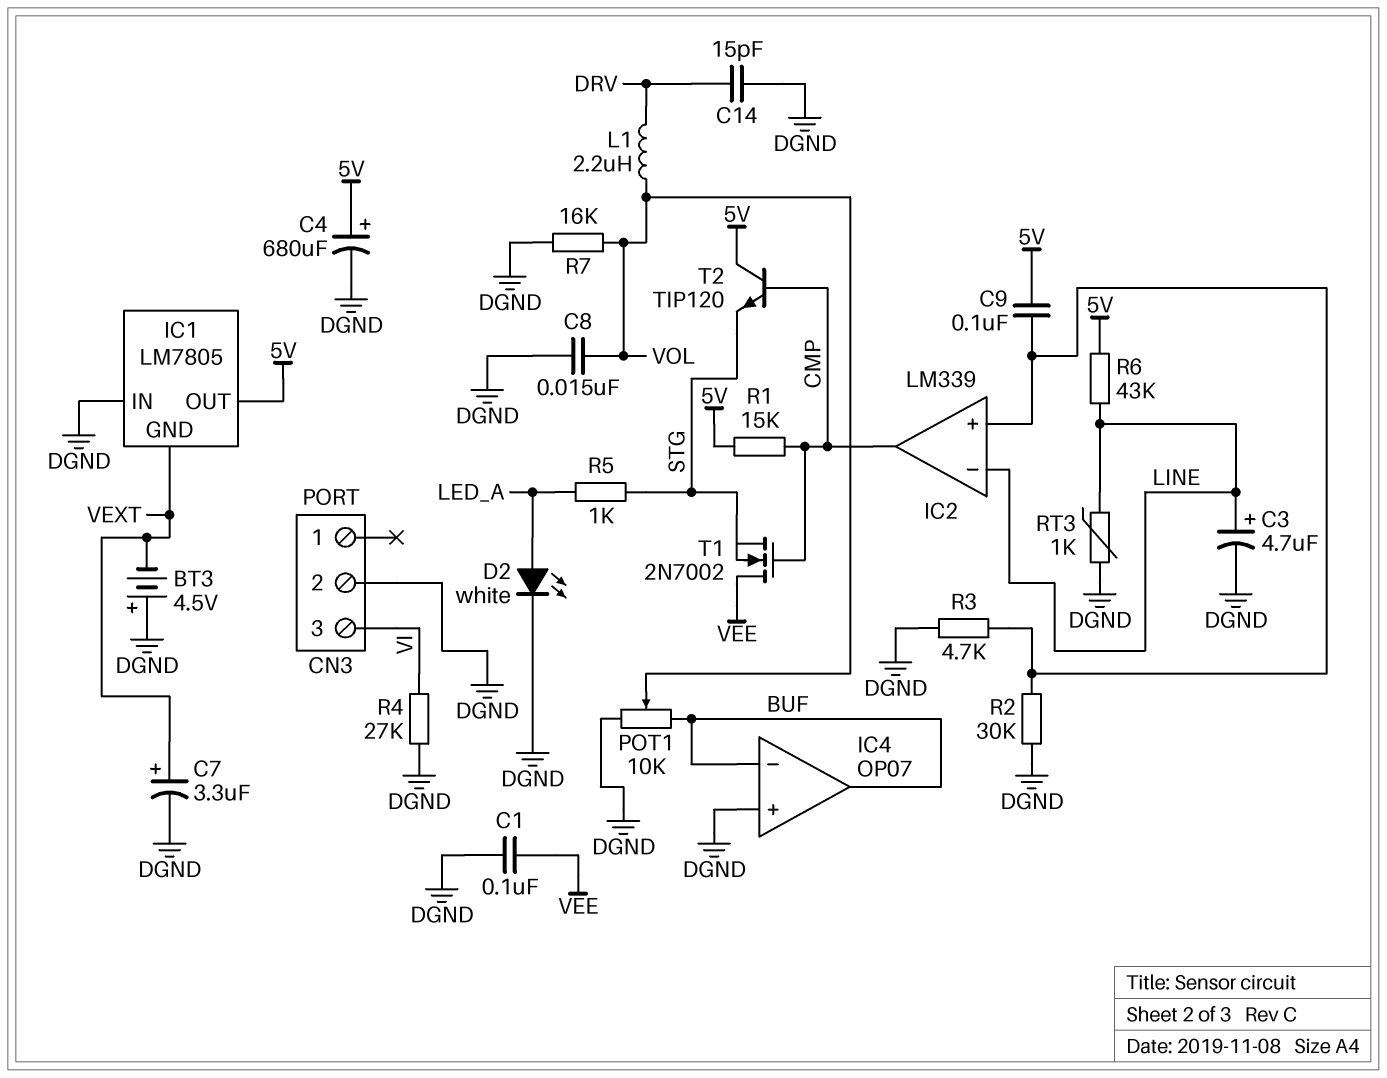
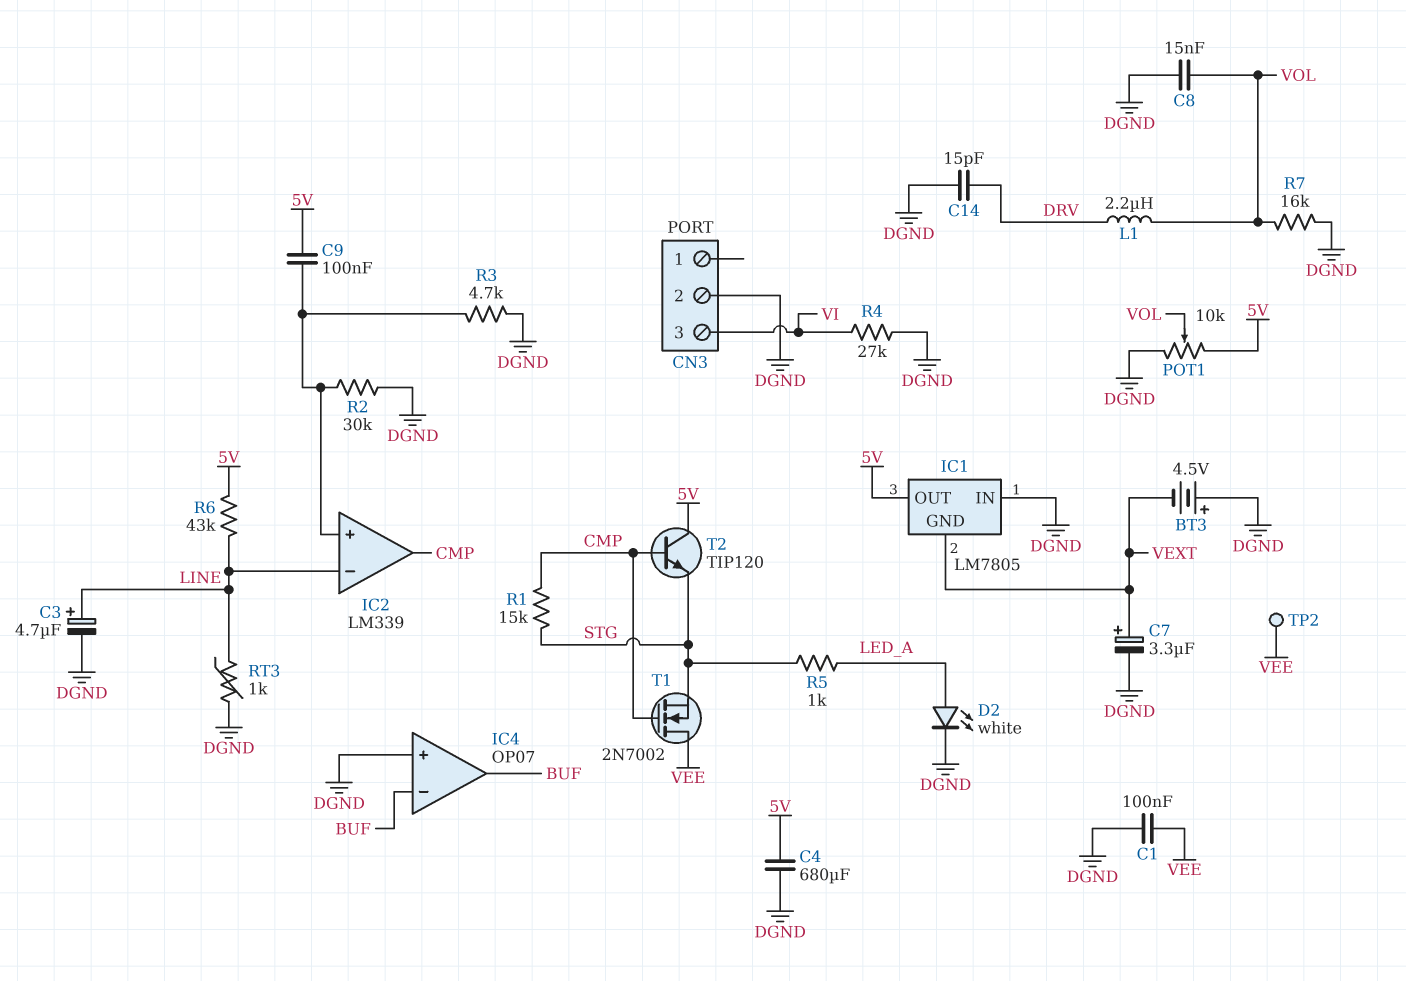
C4: 680uF (plus 5V, minus DGND) -> 680uF (5V, DGND)
POT1: 10k (BUF, DGND, wiper VOL) -> 10k (5V, DGND, wiper VOL)
R1: 15k (5V, CMP) -> 15k (CMP, STG)
TP2: none -> test point (VEE)

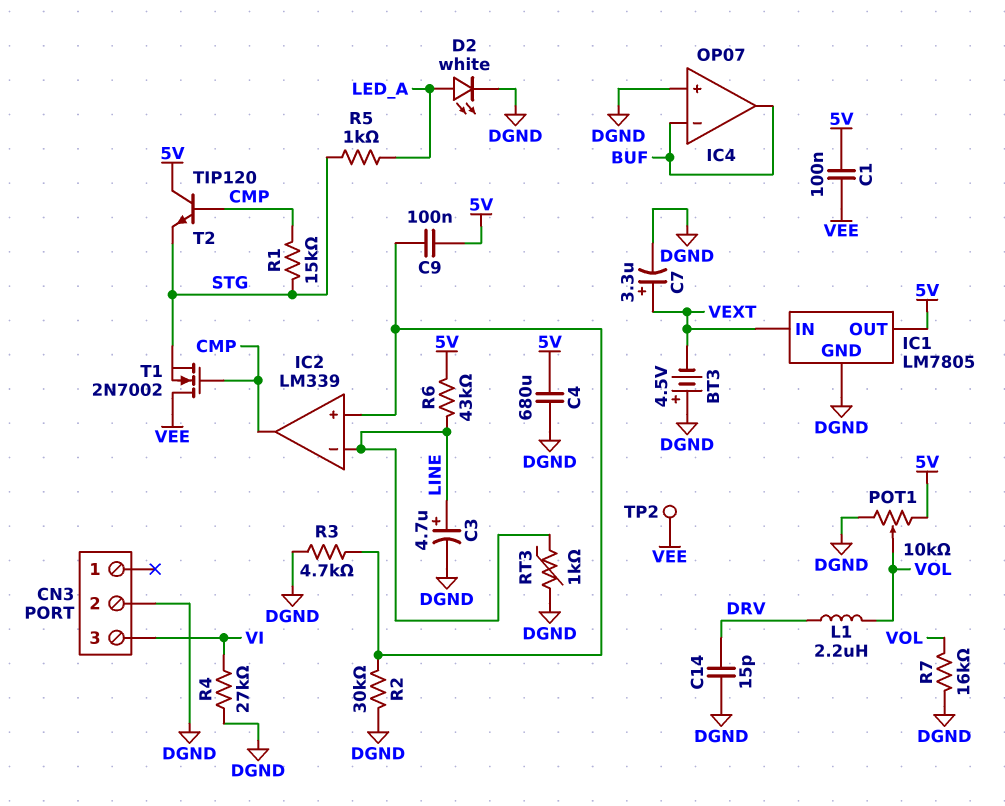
C1: 100nF (DGND, VEE) -> 100nF (5V, VEE)
C8: 15nF (DGND, VOL) -> none
IC1 pin GND: VEXT -> DGND
IC1 pin IN: DGND -> VEXT

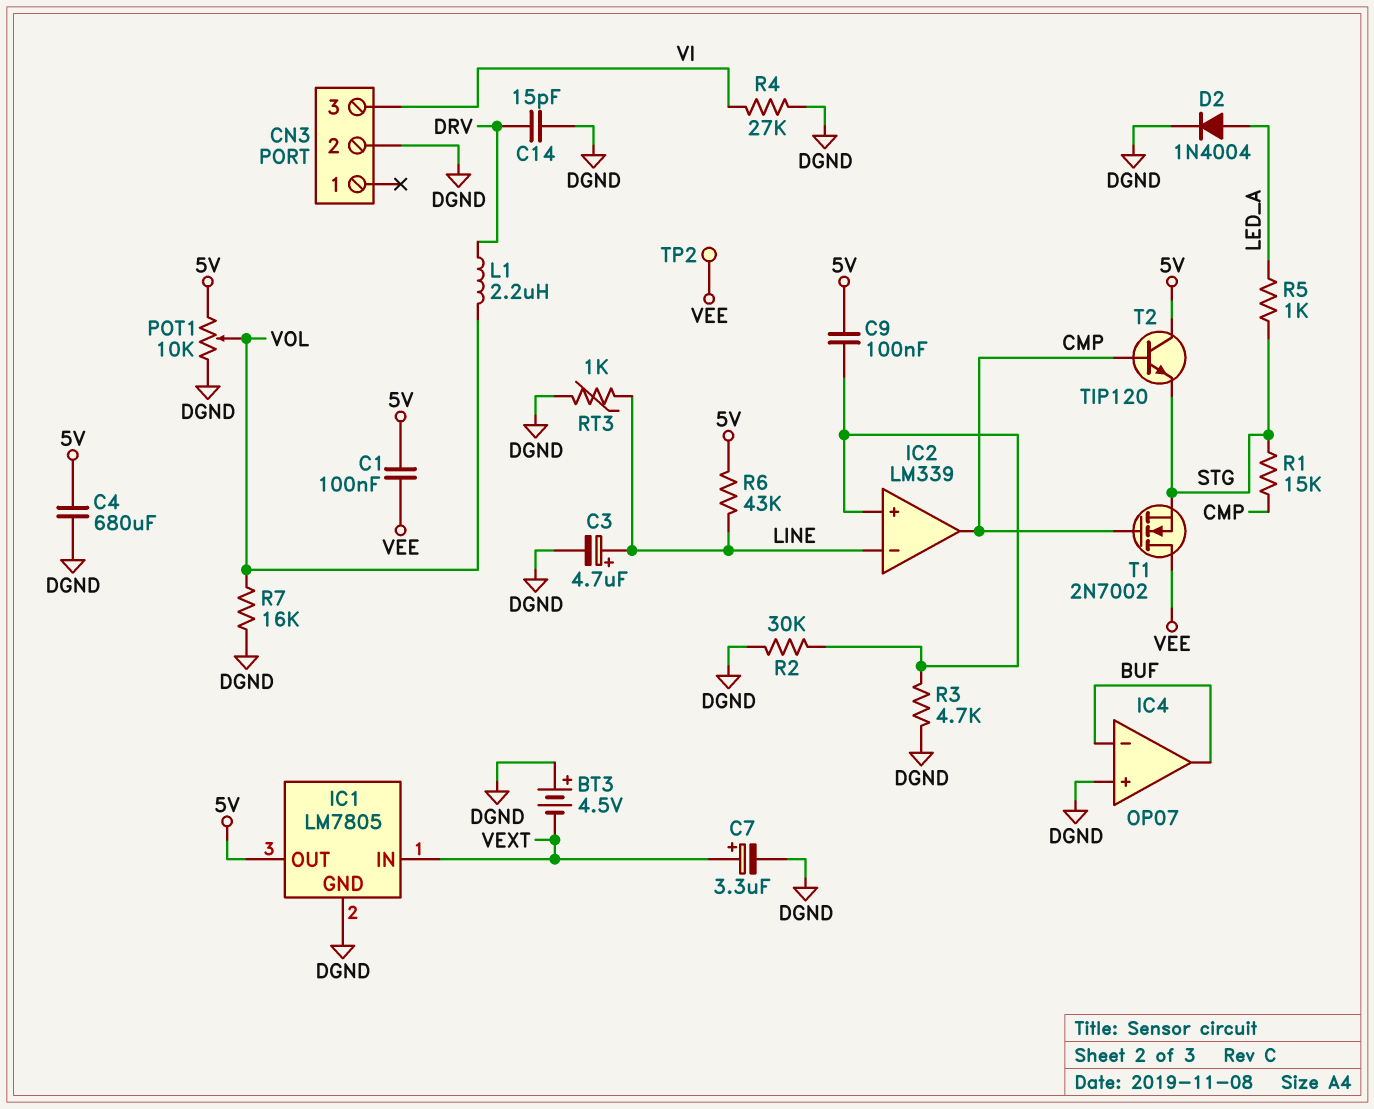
D2: LED white (A LED_A, K DGND) -> diode 1N4004 (A LED_A, K DGND)

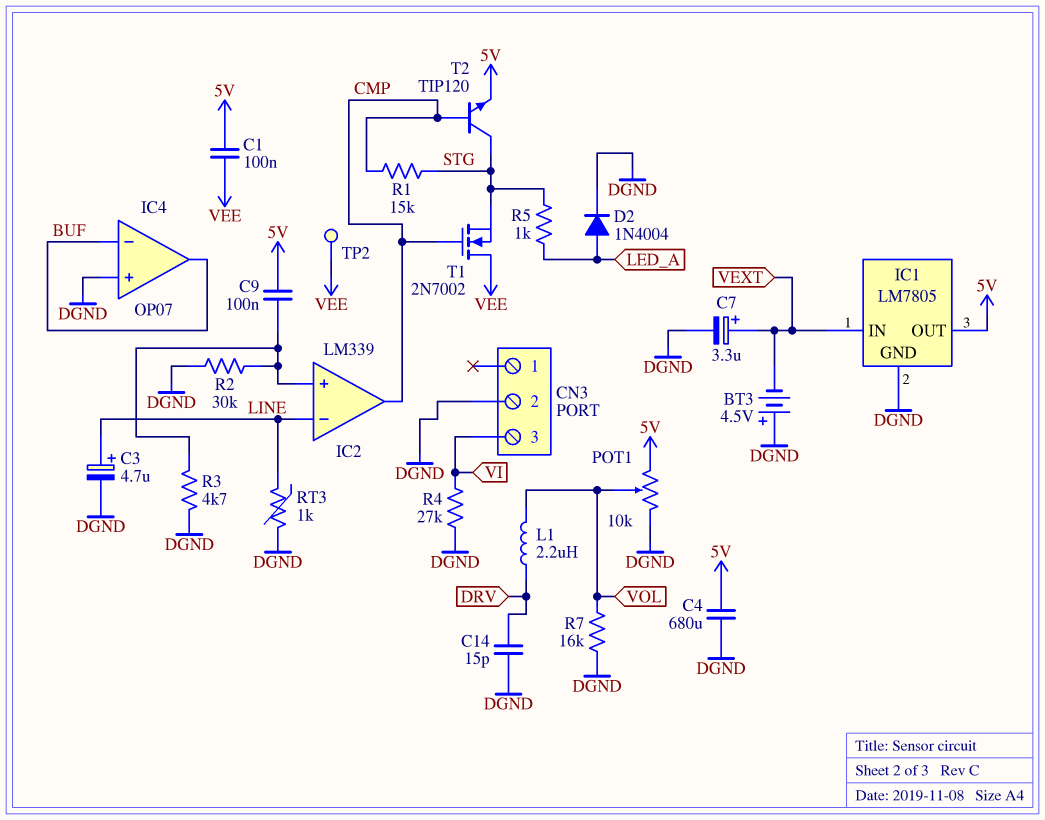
R6: 43k (5V, LINE) -> none
T2: NPN TIP120 (B CMP, C 5V, E STG) -> NPN TIP120 (B CMP, C STG, E 5V)

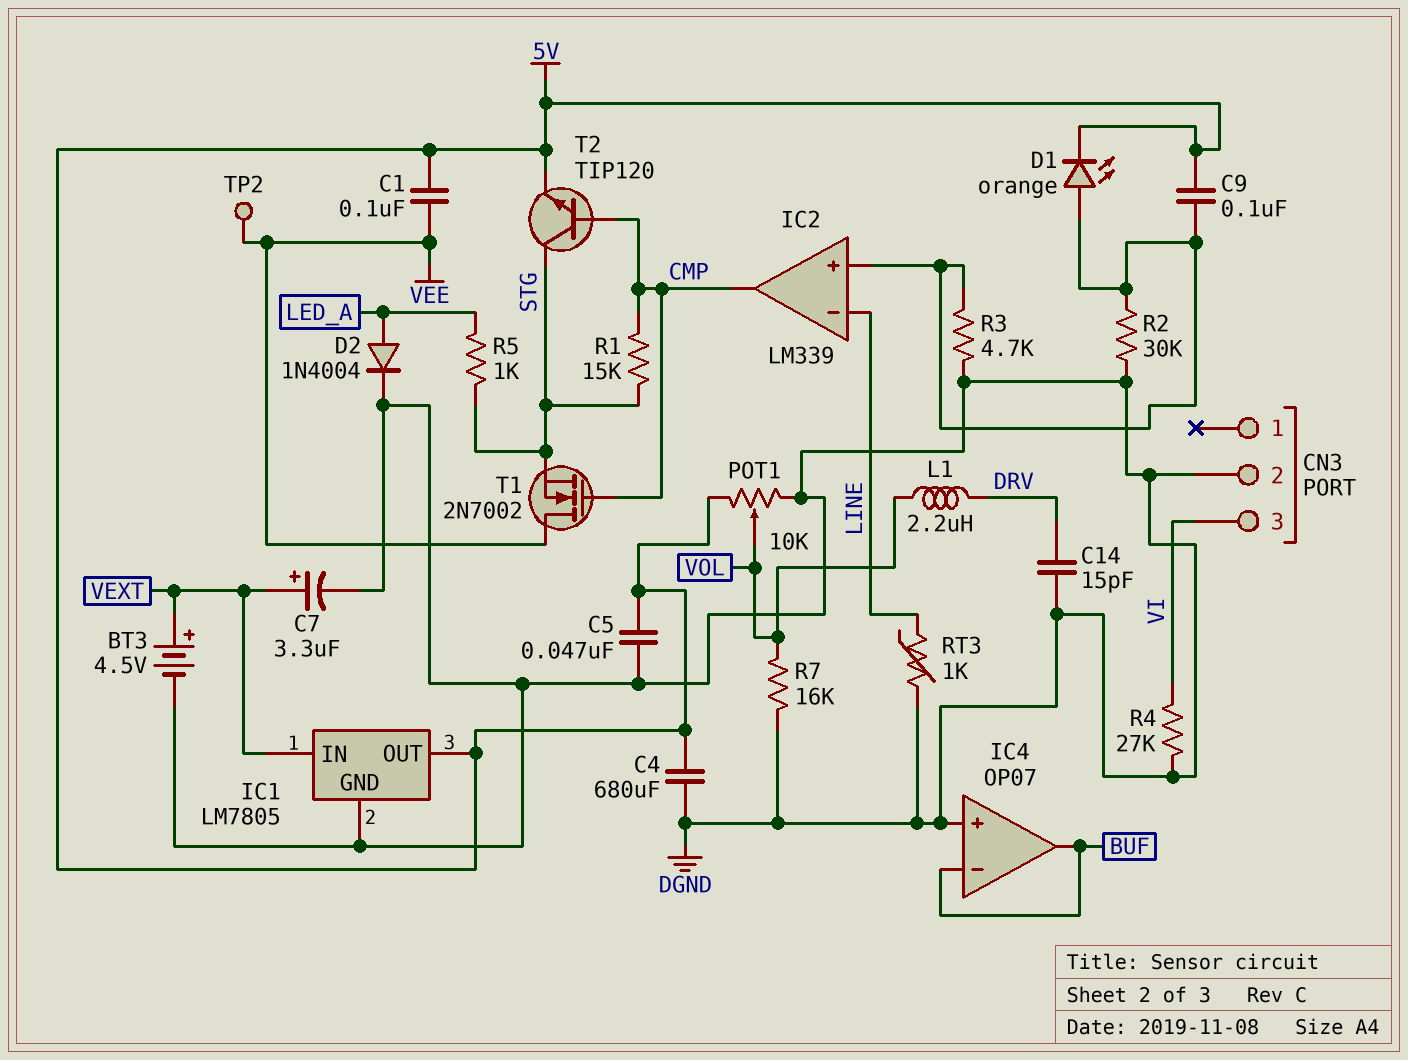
BT3: 4.5V (plus DGND, minus VEXT) -> 4.5V (plus VEXT, minus DGND)
C3: 4.7uF (plus LINE, minus DGND) -> none
C5: none -> 47nF (5V, DGND)
D1: none -> LED orange (A IC2/in+, K 5V)

